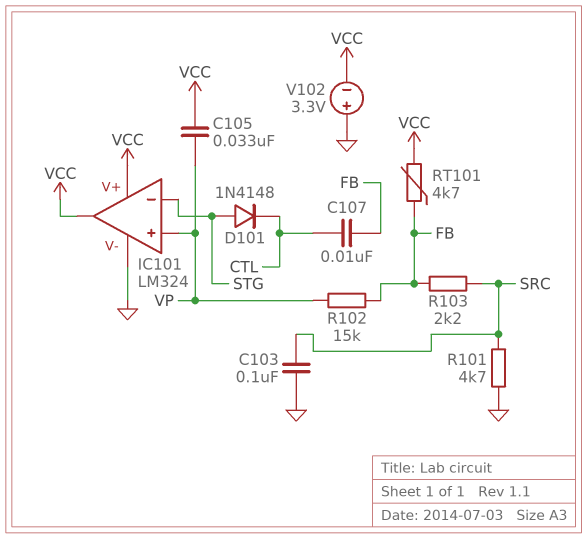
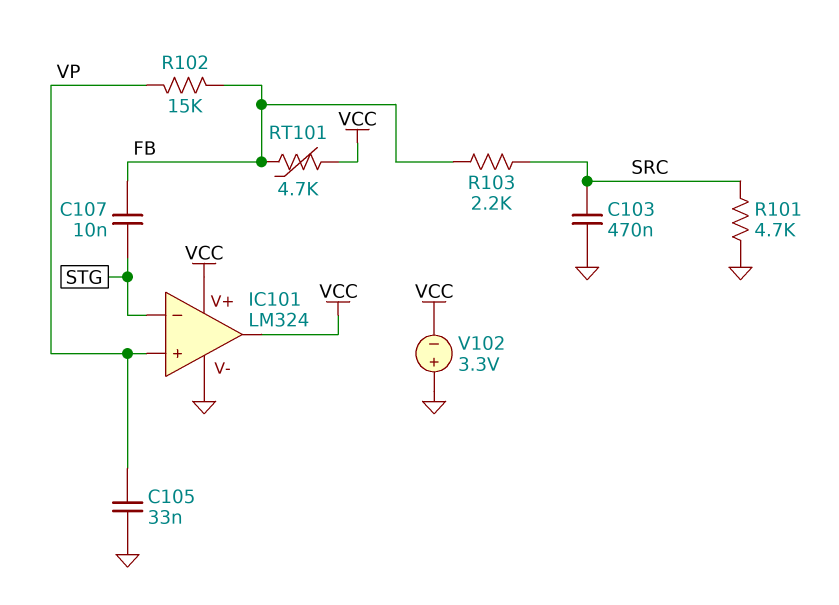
C103: 100nF (GND, SRC) -> 470nF (GND, SRC)
C105: 33nF (VCC, VP) -> 33nF (GND, VP)
C107: 10nF (CTL, FB) -> 10nF (FB, STG)
D101: diode 1N4148 (A STG, K CTL) -> none

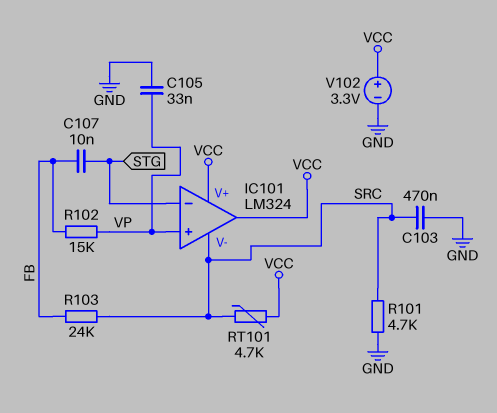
IC101 pin V-: GND -> SRC
R103: 2.2k (FB, SRC) -> 24k (FB, SRC)
RT101: 4.7k (FB, VCC) -> 4.7k (SRC, VCC)
V102: 3.3V (plus GND, minus VCC) -> 3.3V (plus VCC, minus GND)

